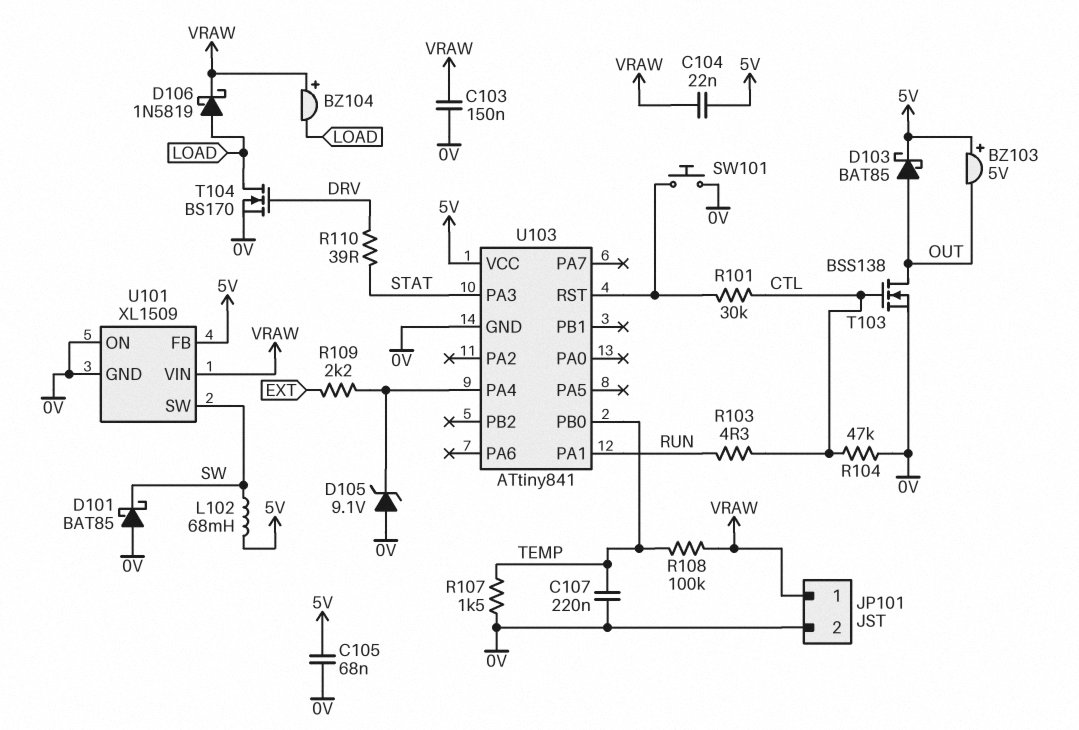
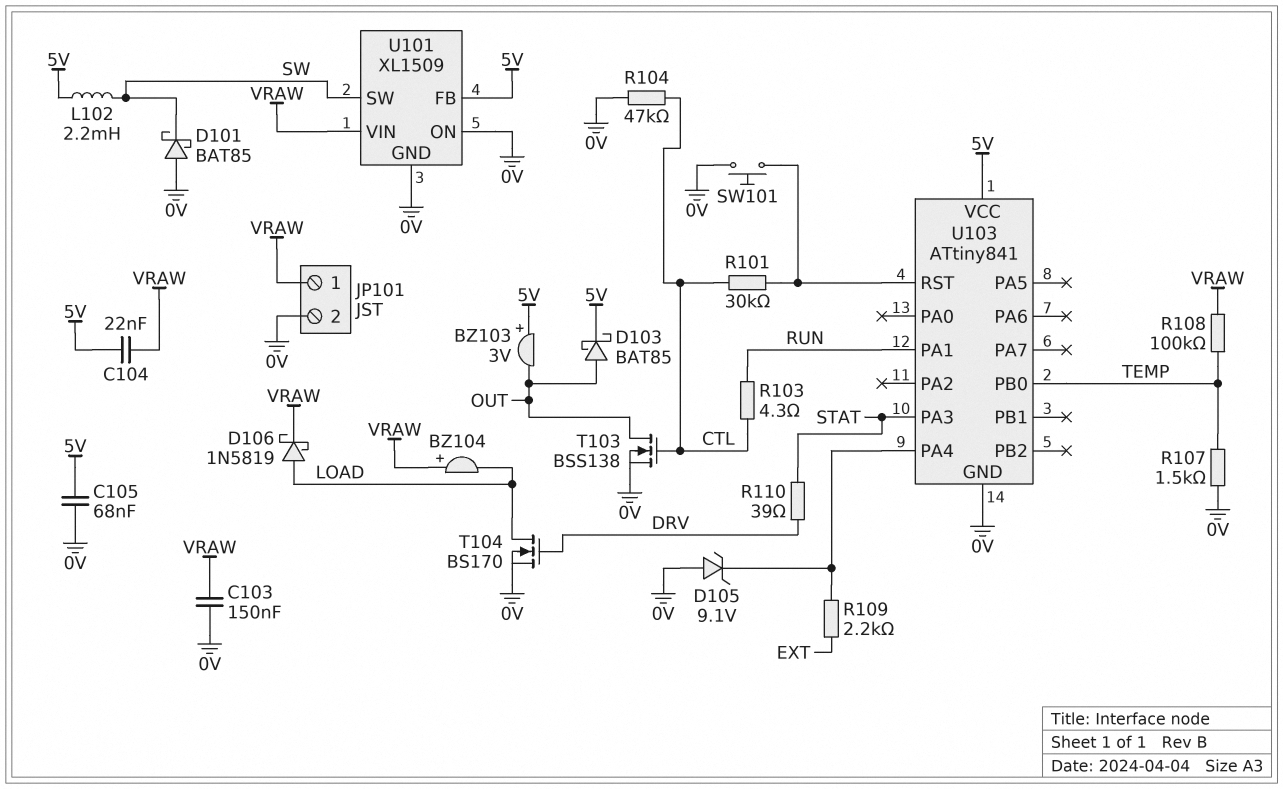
BZ103: buzzer 5V (plus 5V, minus OUT) -> buzzer 3V (plus 5V, minus OUT)
C107: 220nF (0V, TEMP) -> none
L102: 68mH (5V, SW) -> 2.2mH (5V, SW)

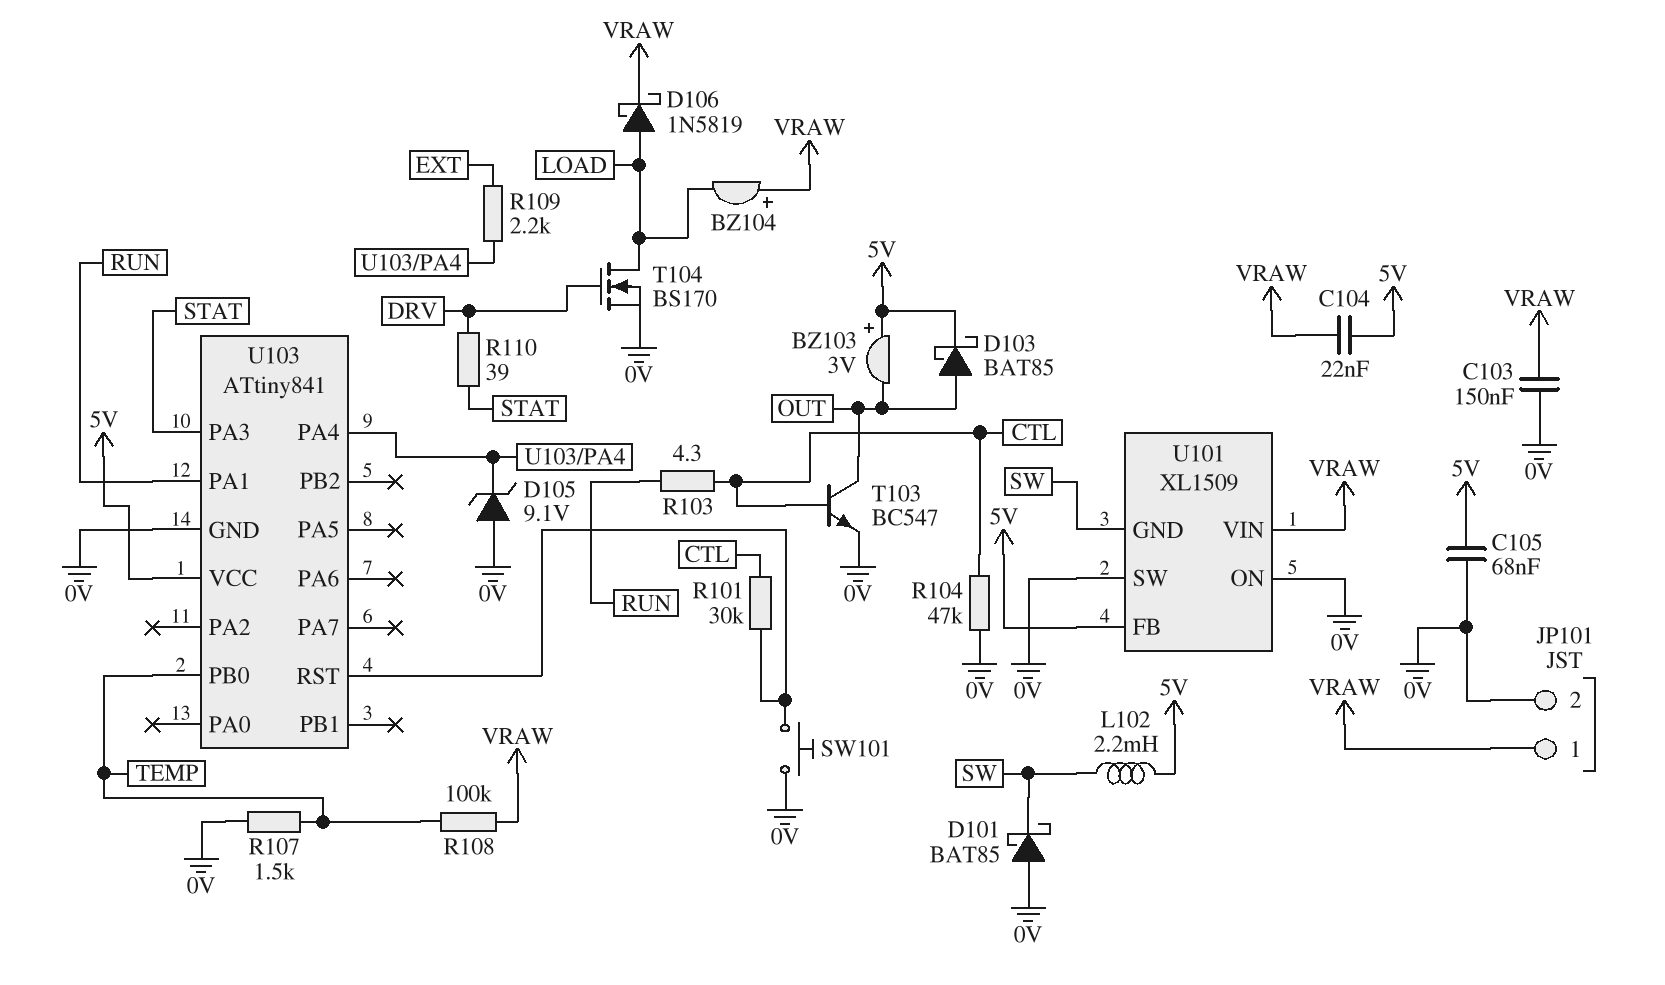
T103: NMOS BSS138 (G CTL, D OUT, S 0V) -> NPN BC547 (B CTL, C OUT, E 0V)
U101 pin GND: 0V -> SW
U101 pin SW: SW -> 0V

